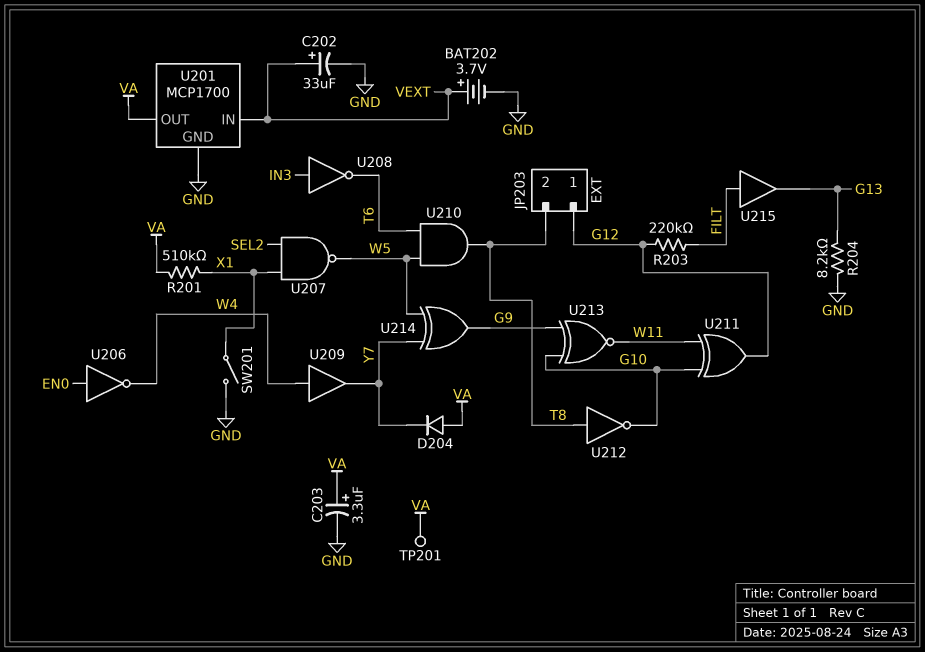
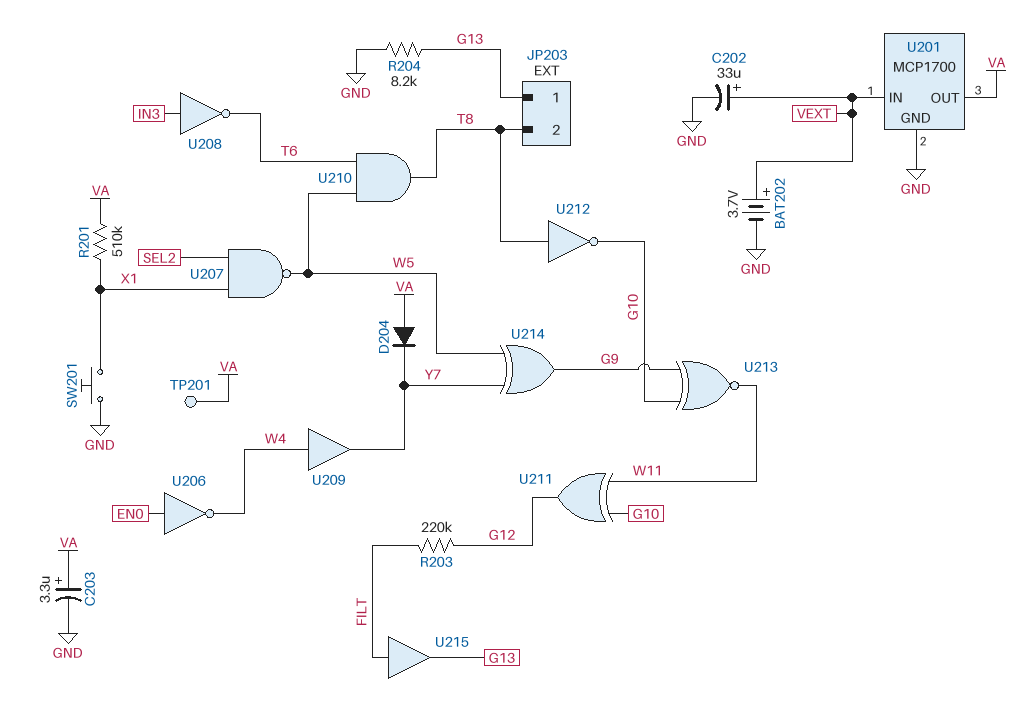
JP203 pin 1: G12 -> G13
SW201: switch (GND, X1) -> button (GND, X1)

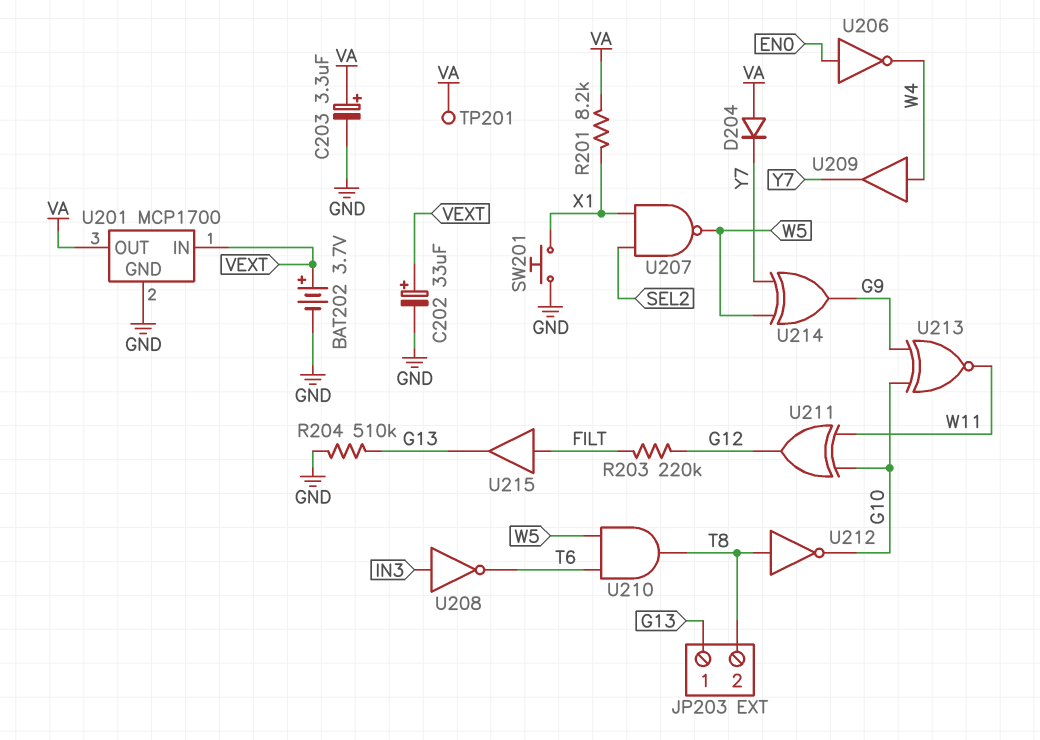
R201: 510k (VA, X1) -> 8.2k (VA, X1)
R204: 8.2k (G13, GND) -> 510k (G13, GND)

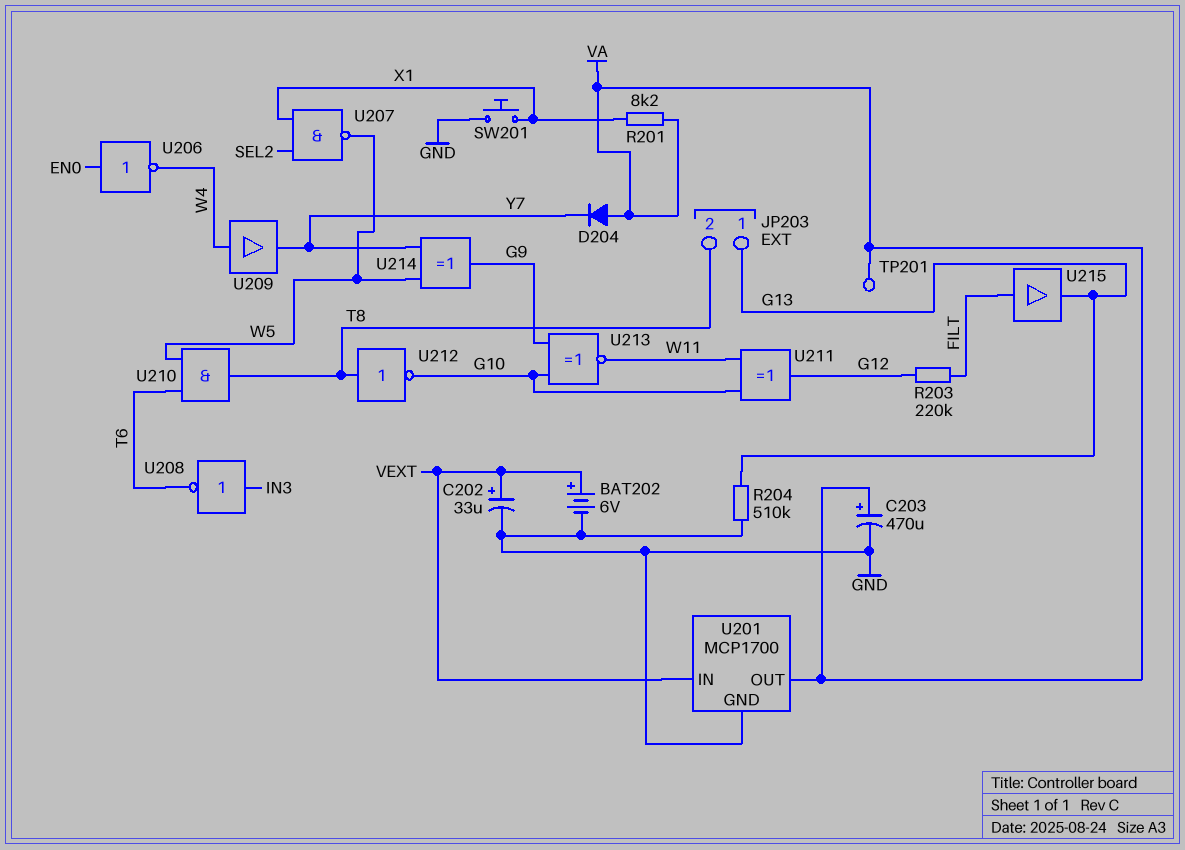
BAT202: 3.7V (plus VEXT, minus GND) -> 6V (plus VEXT, minus GND)
C203: 3.3uF (plus VA, minus GND) -> 470uF (plus VA, minus GND)

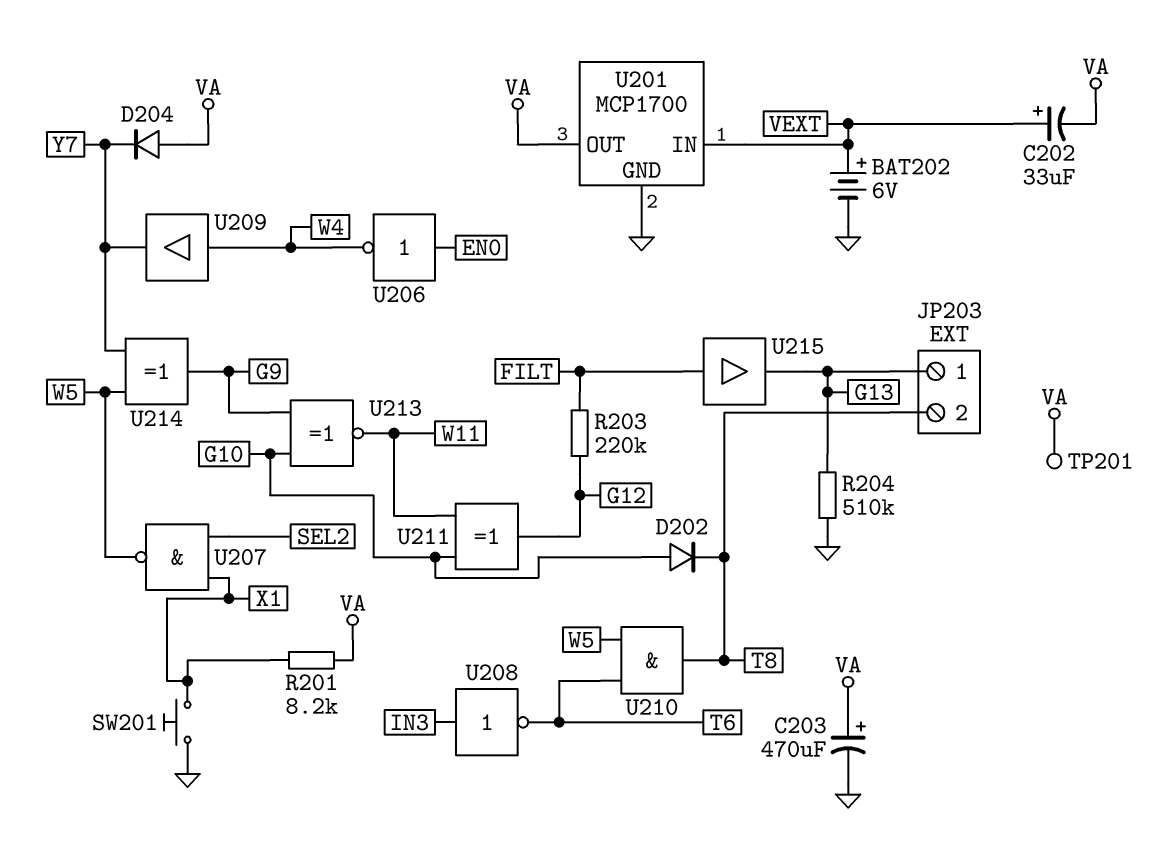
C202: 33uF (plus VEXT, minus GND) -> 33uF (plus VEXT, minus VA)
D202: none -> diode (A G10, K T8)
U212: NOT (in T8, out G10) -> none

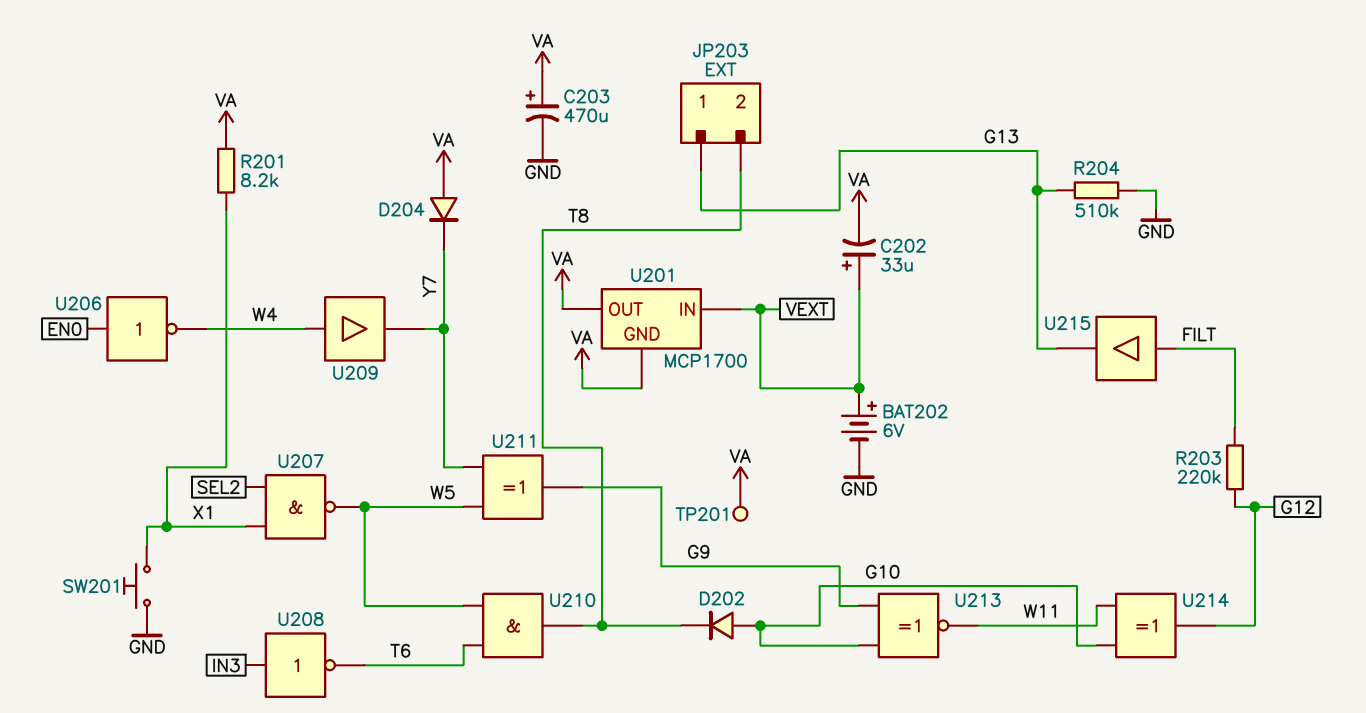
U201 pin GND: GND -> VA
U211: XOR (in G10, in W11, out G12) -> XOR (in W5, in Y7, out G9)
U214: XOR (in W5, in Y7, out G9) -> XOR (in G10, in W11, out G12)

